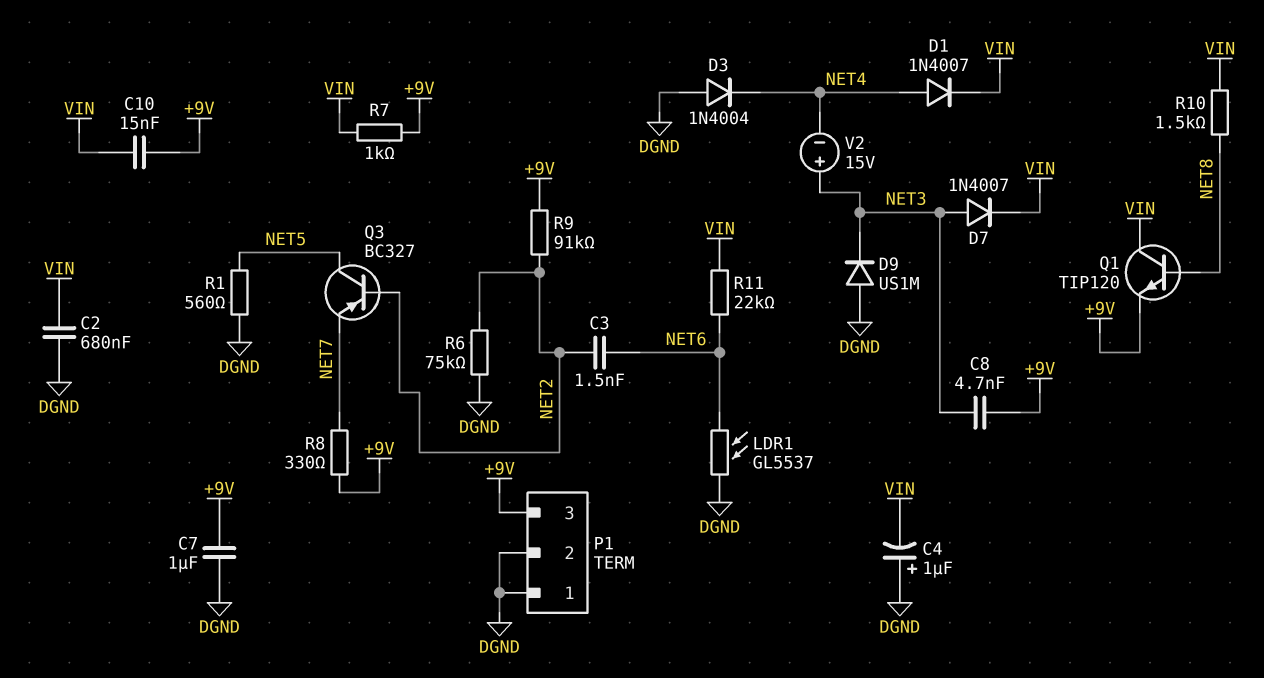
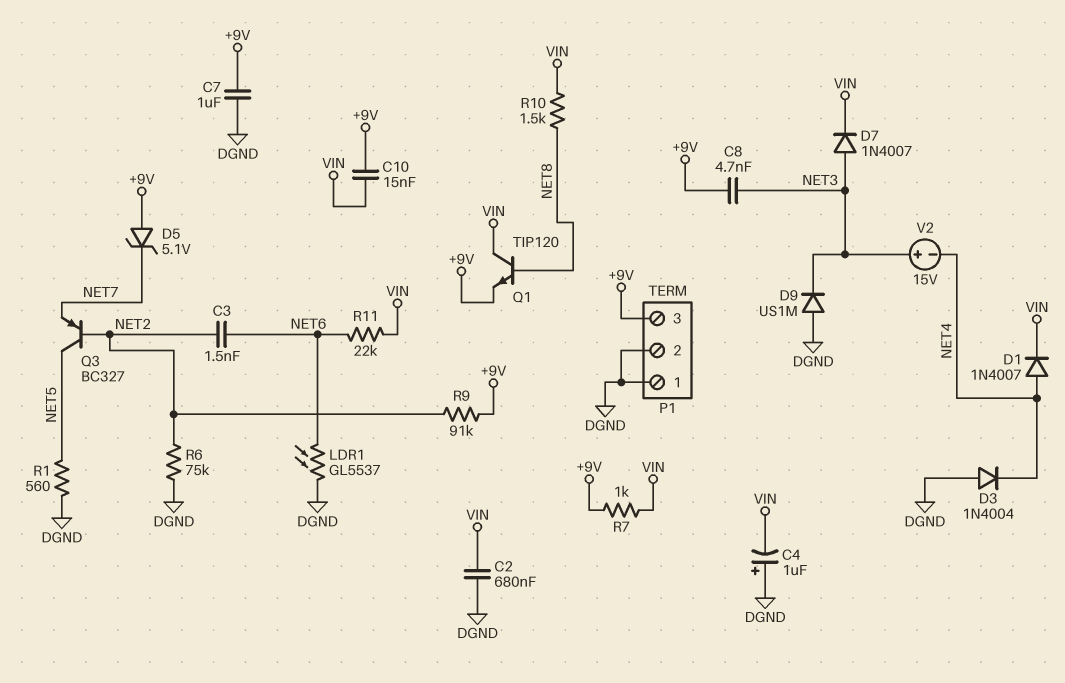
D5: none -> zener 5.1V (A +9V, K NET7)
R8: 330 (+9V, NET7) -> none

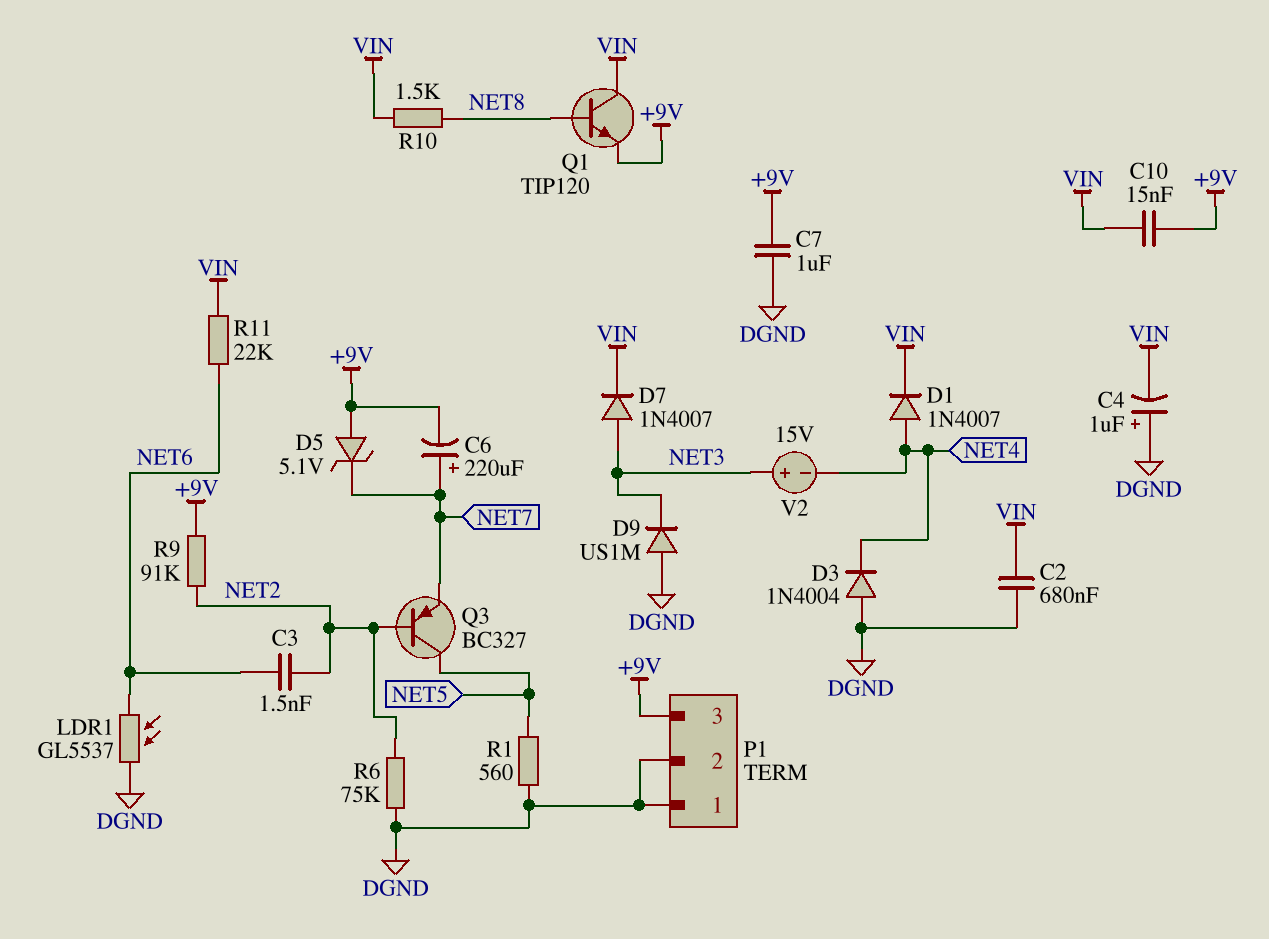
C6: none -> 220uF (plus NET7, minus +9V)
C8: 4.7nF (+9V, NET3) -> none
R7: 1k (+9V, VIN) -> none

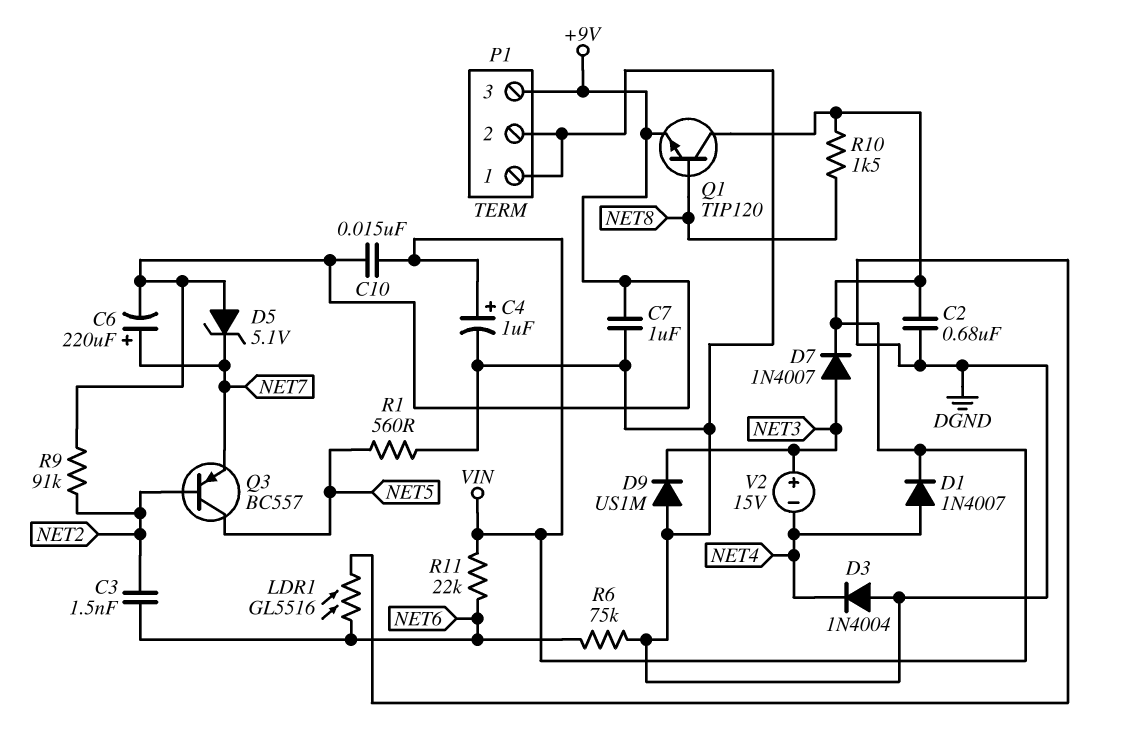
C4: 1uF (plus DGND, minus VIN) -> 1uF (plus VIN, minus DGND)
LDR1: GL5537 (DGND, NET6) -> GL5516 (DGND, NET6)
Q3: PNP BC327 (B NET2, C NET5, E NET7) -> PNP BC557 (B NET2, C NET5, E NET7)
R6: 75k (DGND, NET2) -> 75k (DGND, NET6)

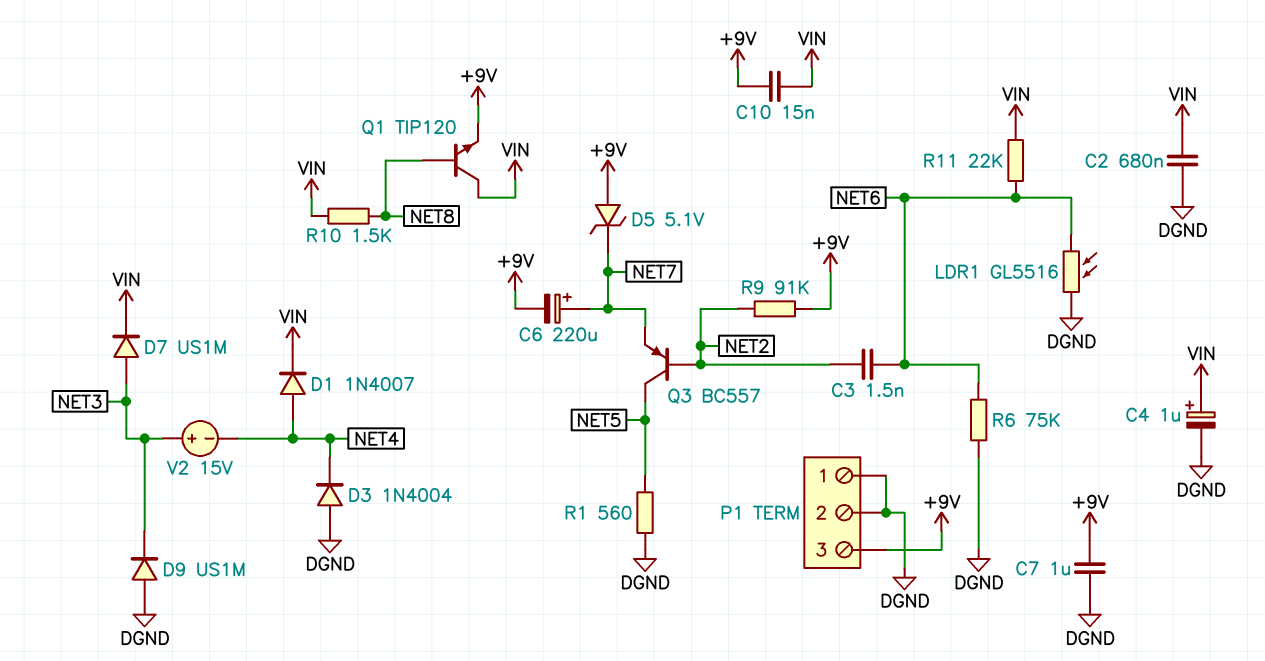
D7: diode 1N4007 (A NET3, K VIN) -> diode US1M (A NET3, K VIN)

